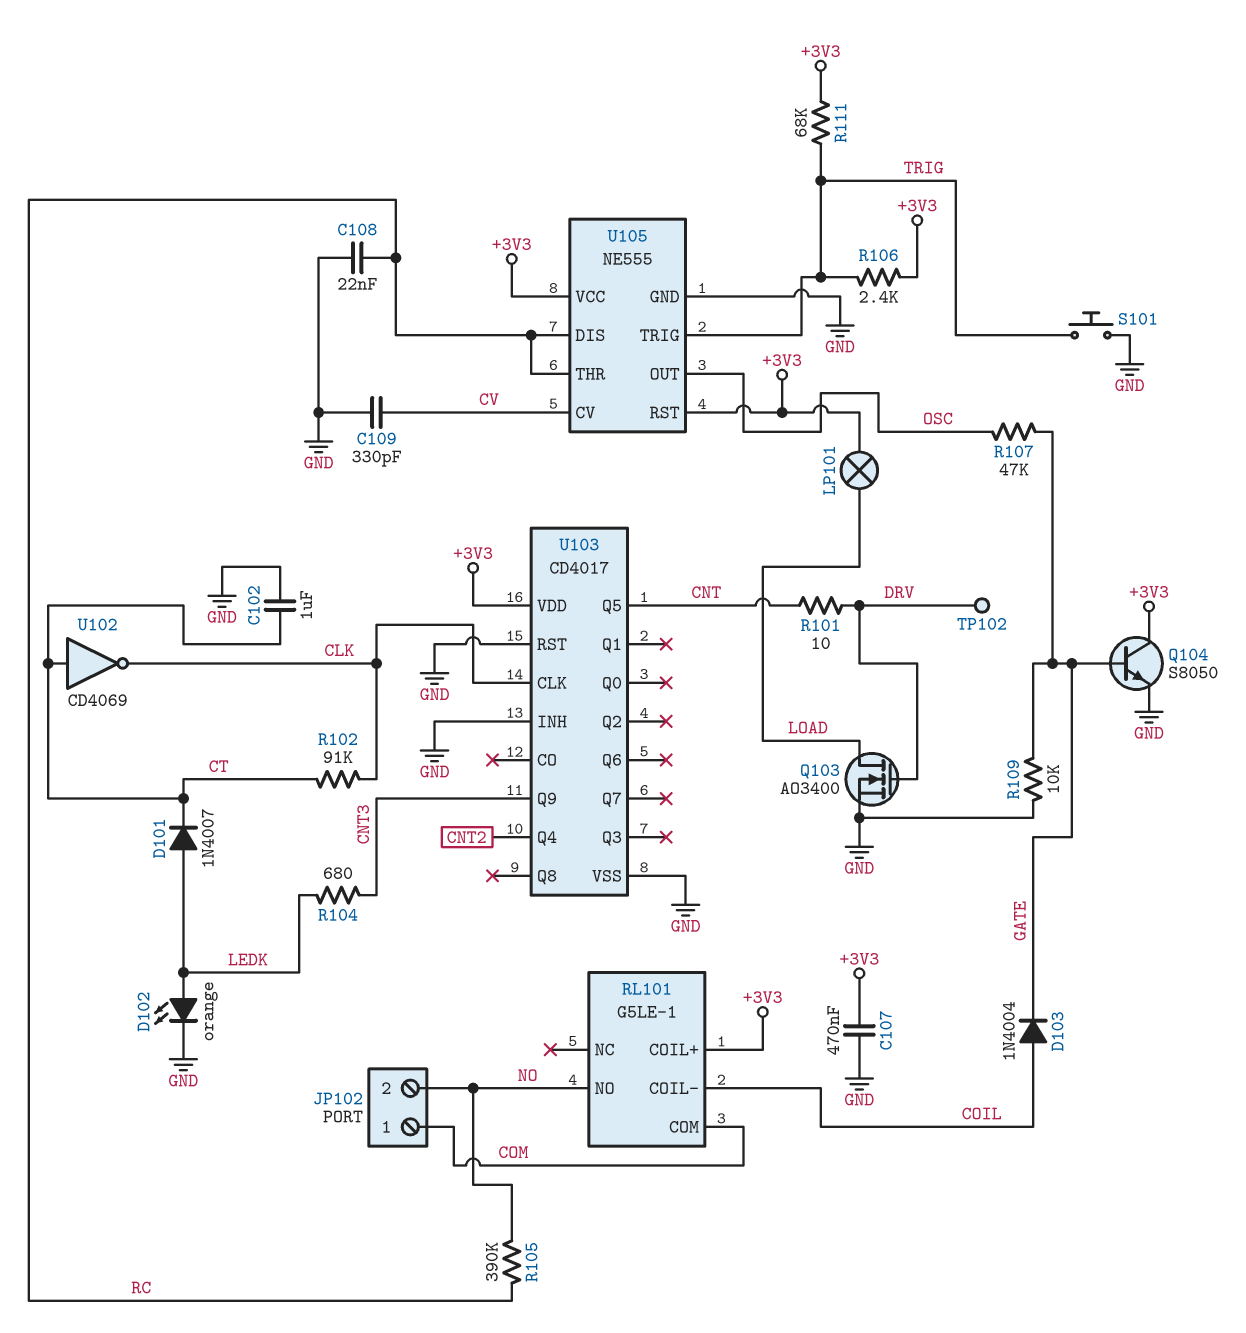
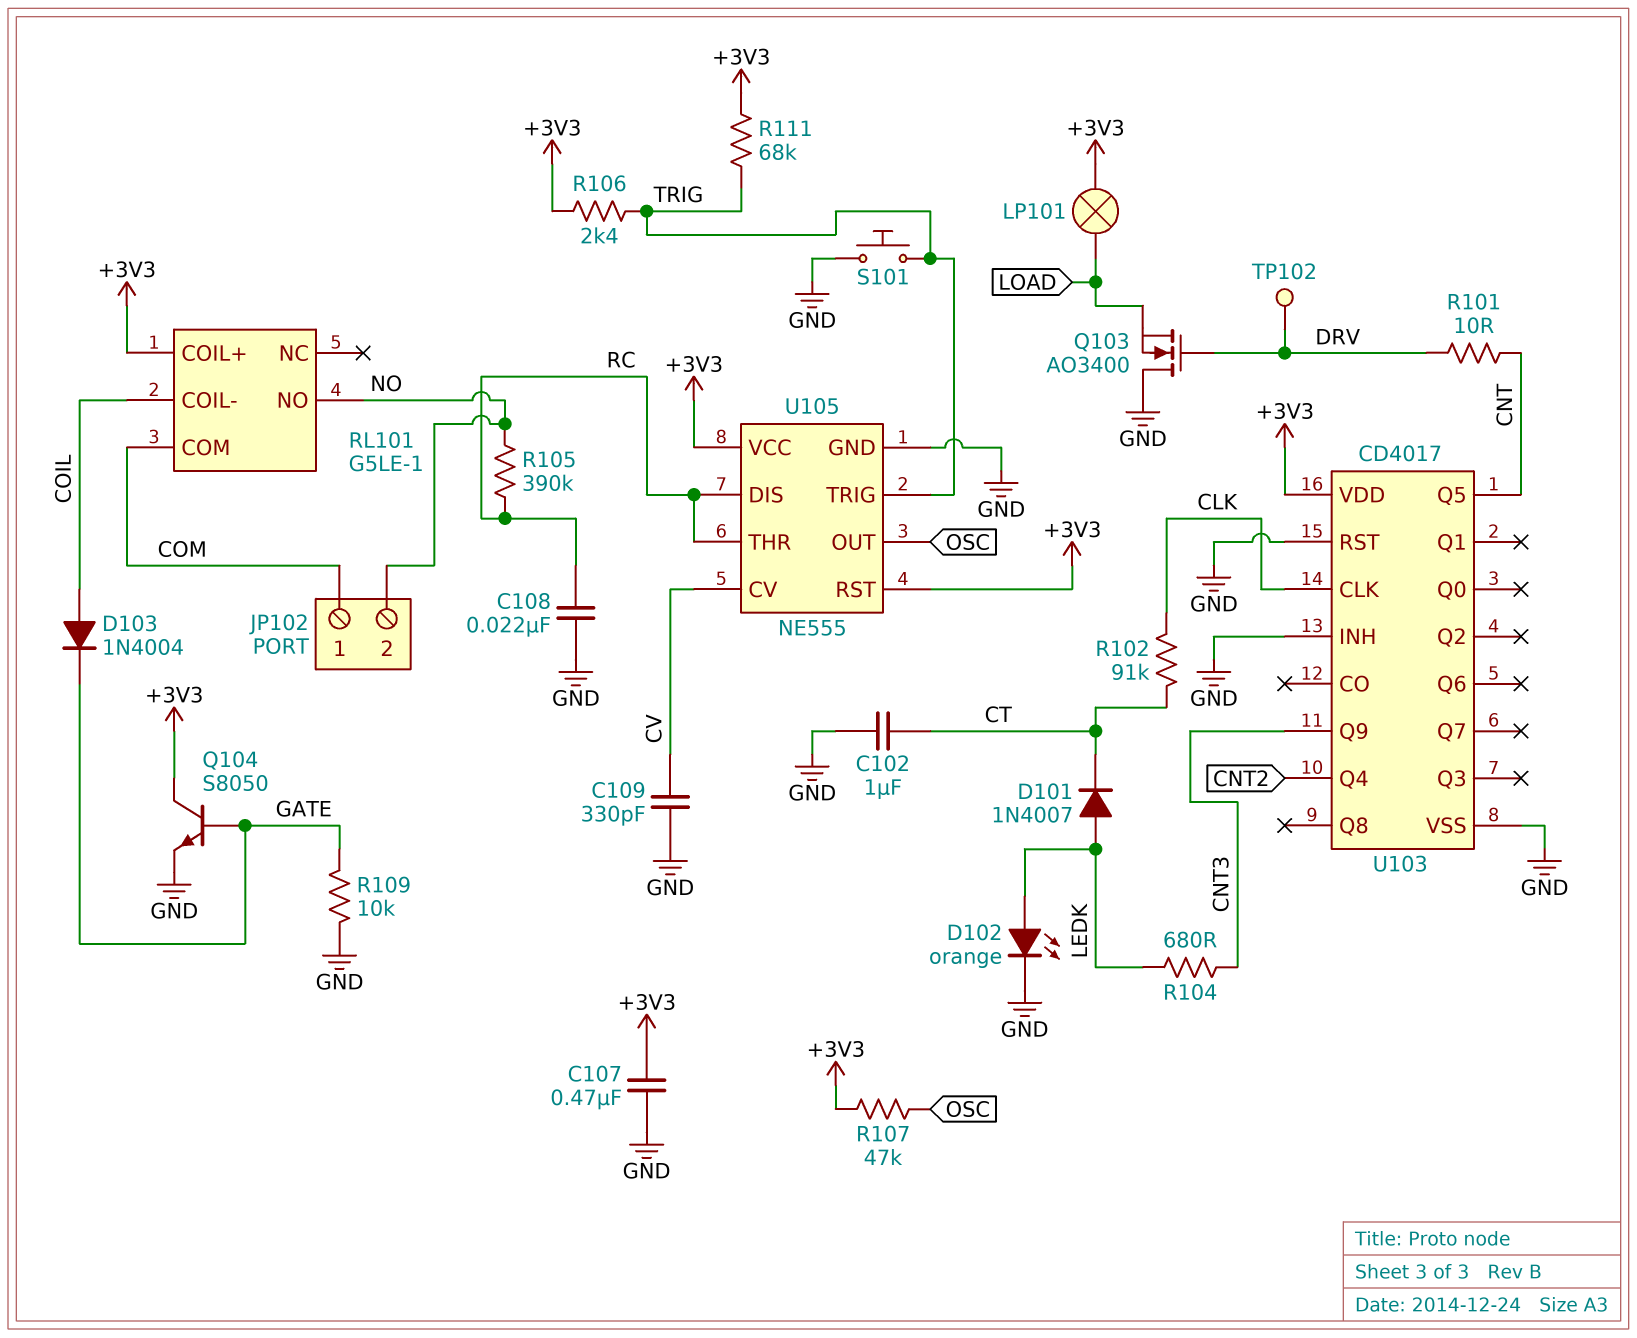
Q103: NMOS AO3400 (G DRV, D LOAD, S GND) -> NMOS AO3400 (G DRV, D GND, S LOAD)
R107: 47k (GATE, OSC) -> 47k (+3V3, OSC)
U102: NOT CD4069 (in CT, out CLK) -> none

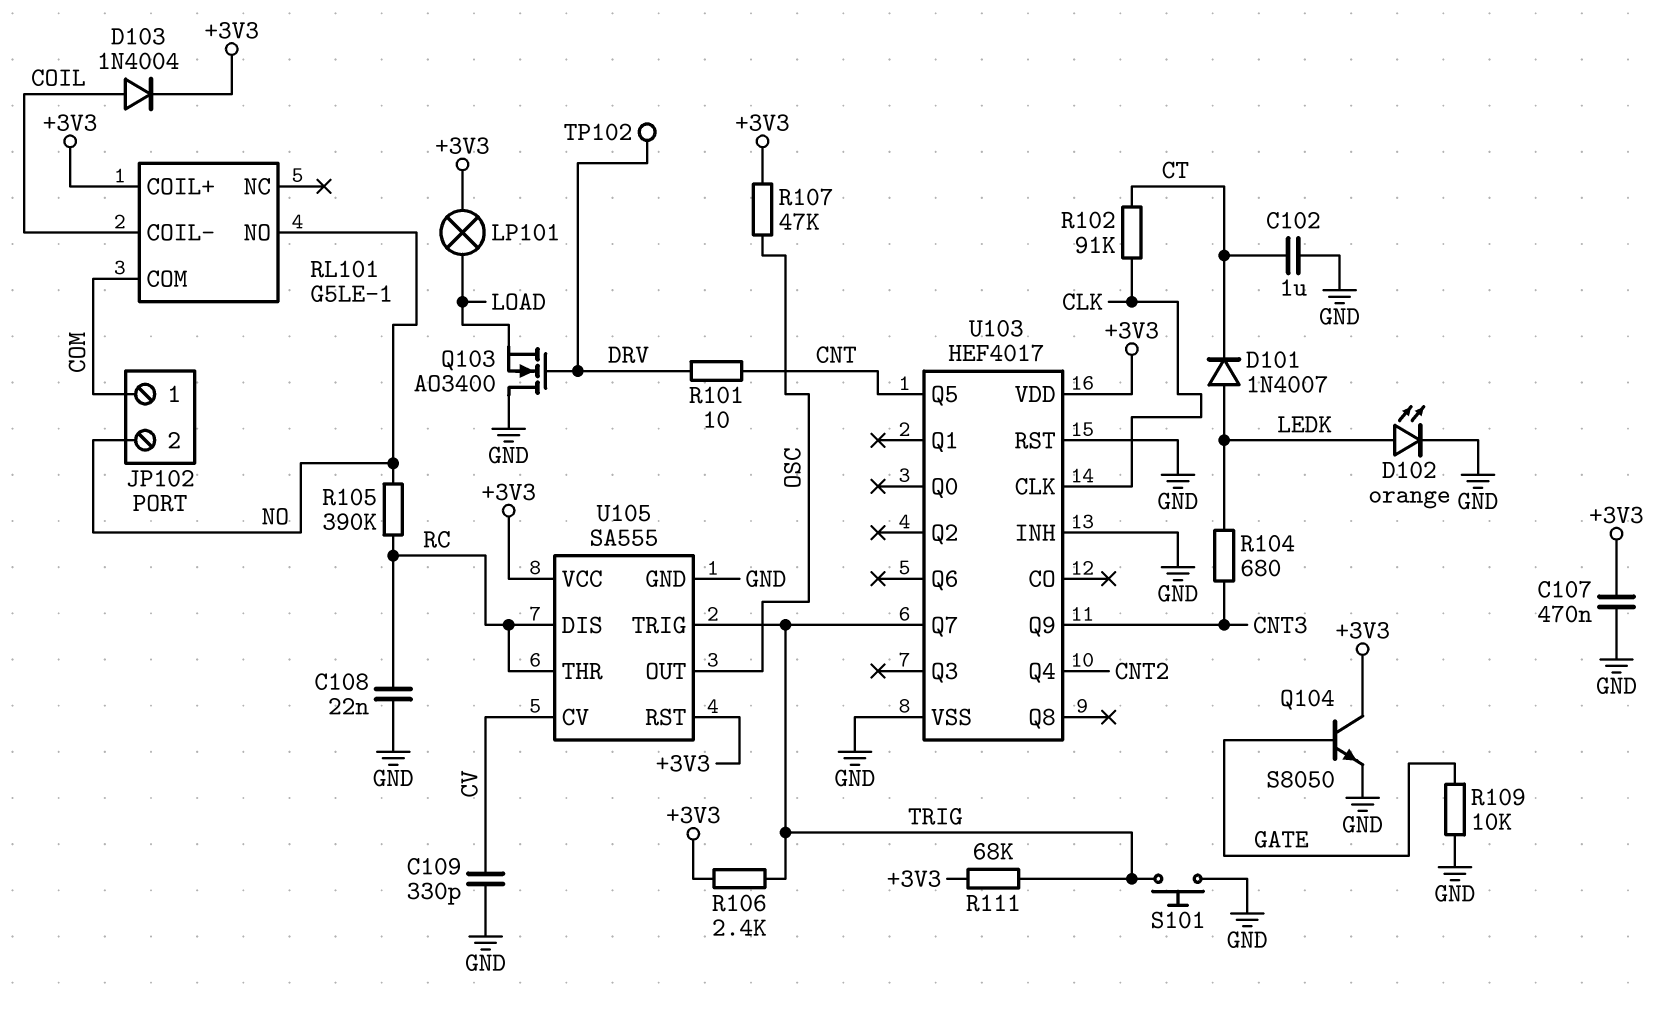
D103: diode 1N4004 (A COIL, K GATE) -> diode 1N4004 (A COIL, K +3V3)
U103: CD4017 -> HEF4017
U103 pin Q7: none -> TRIG
U105: NE555 -> SA555

